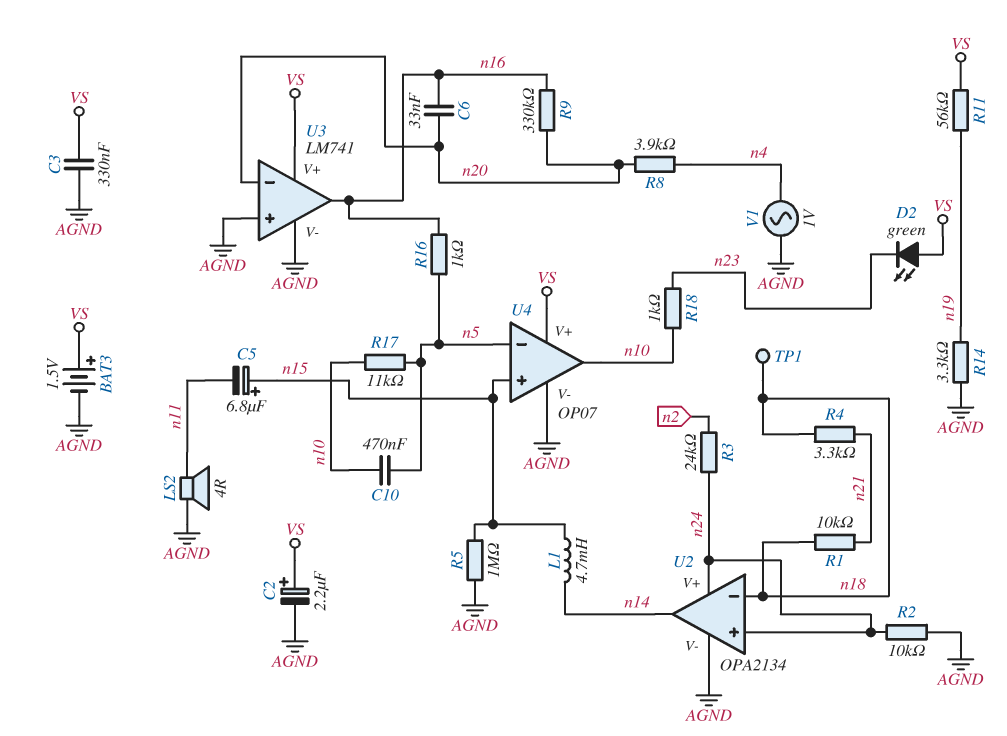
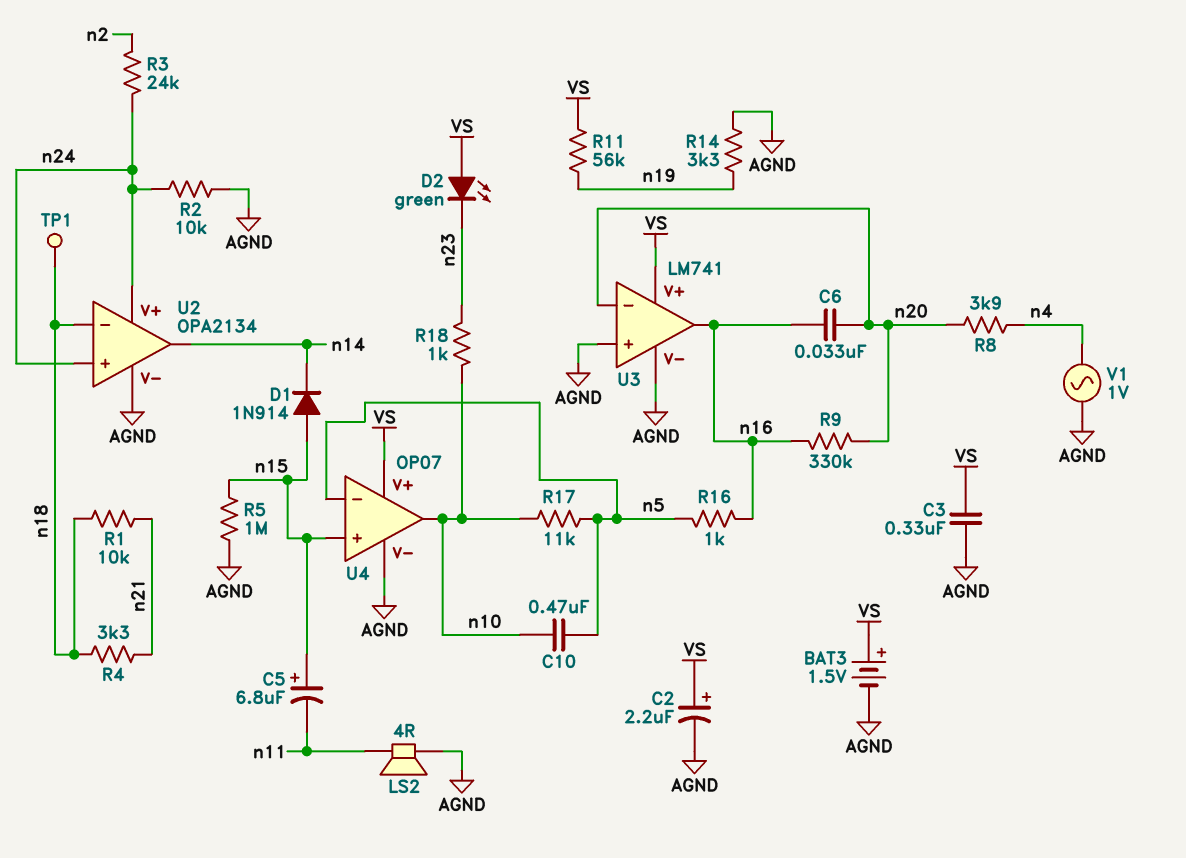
D1: none -> diode 1N914 (A n15, K n14)
L1: 4.7mH (n14, n15) -> none

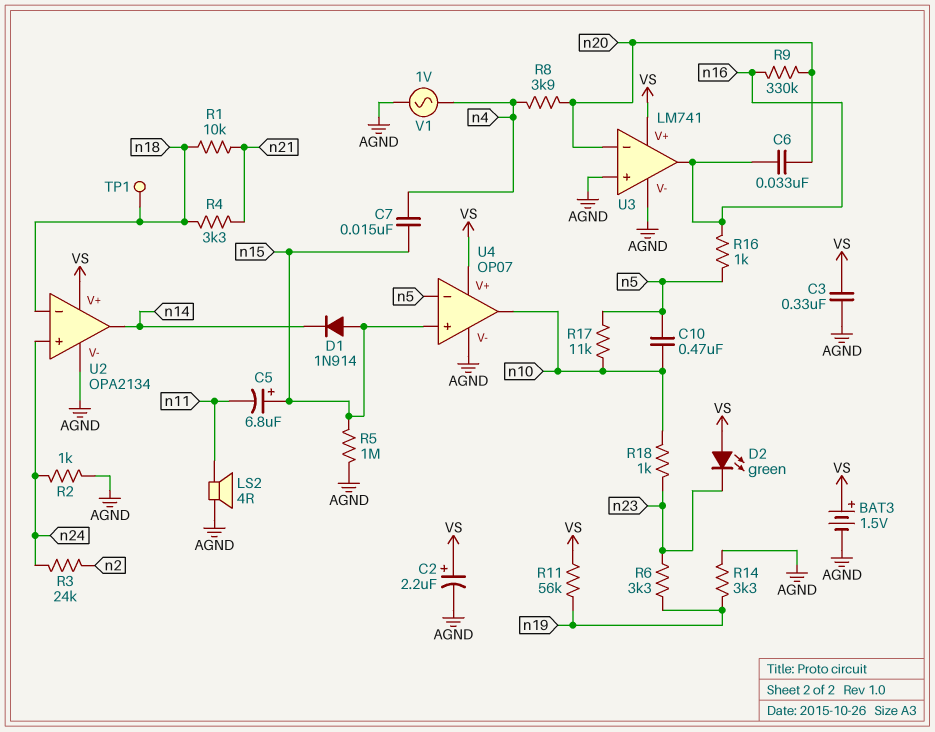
C7: none -> 15nF (n4, n15)
R2: 10k (AGND, n24) -> 1k (AGND, n24)
R6: none -> 3.3k (n19, n23)
U2 pin V+: n24 -> VS

